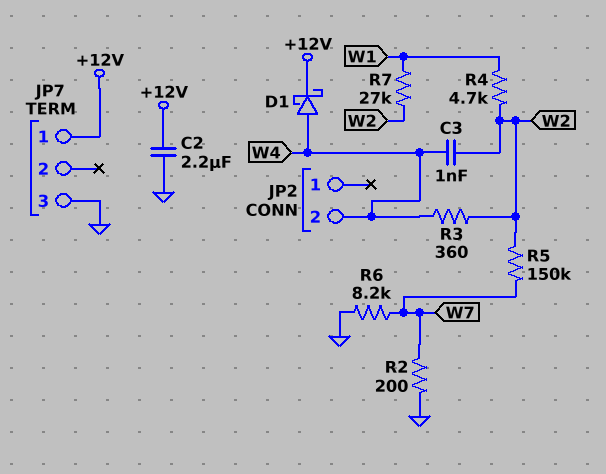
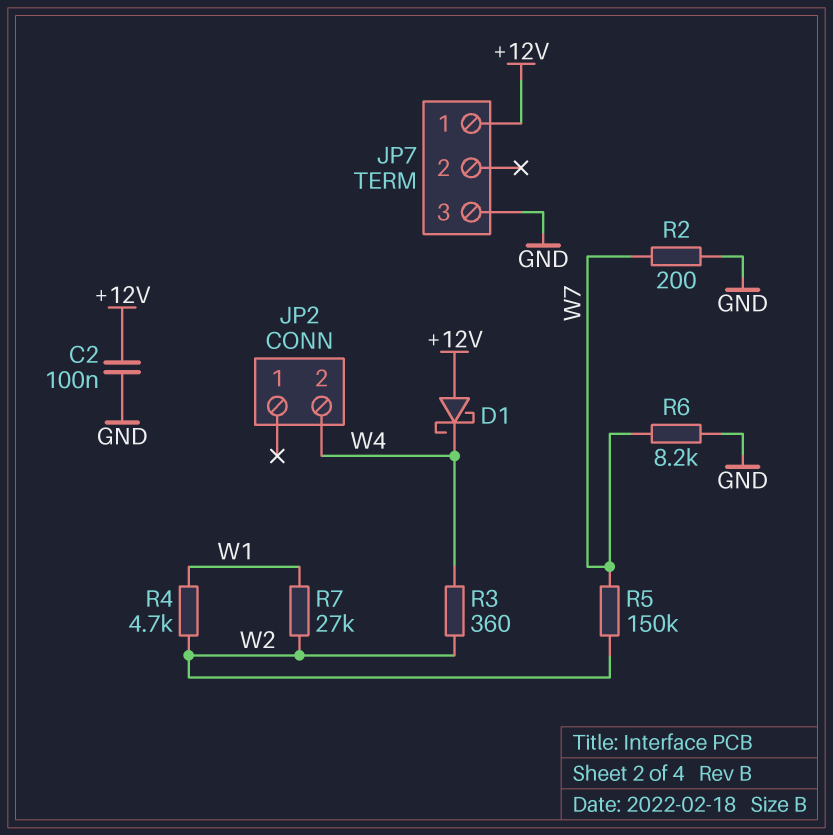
C2: 2.2uF (+12V, GND) -> 100nF (+12V, GND)
C3: 1nF (W2, W4) -> none
D1: schottky (A W4, K +12V) -> schottky (A +12V, K W4)

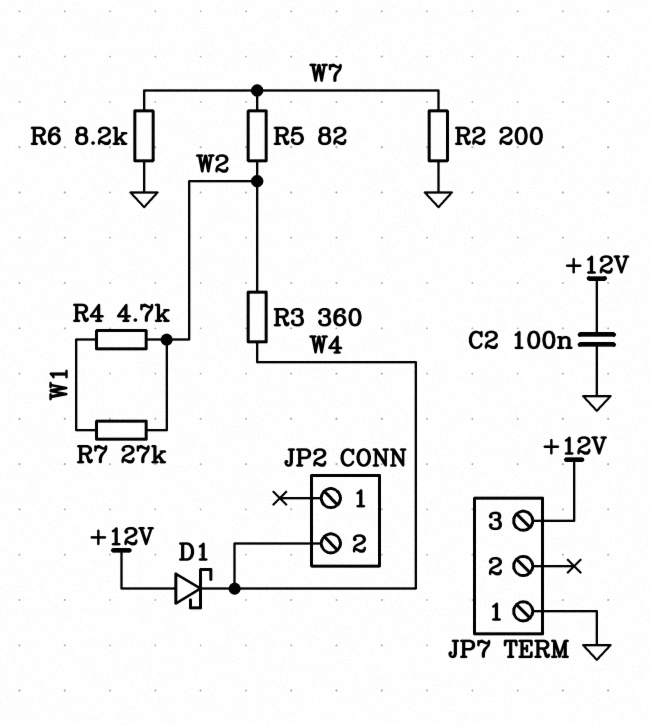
JP7 pin 1: +12V -> GND
JP7 pin 3: GND -> +12V
R5: 150k (W2, W7) -> 82 (W2, W7)

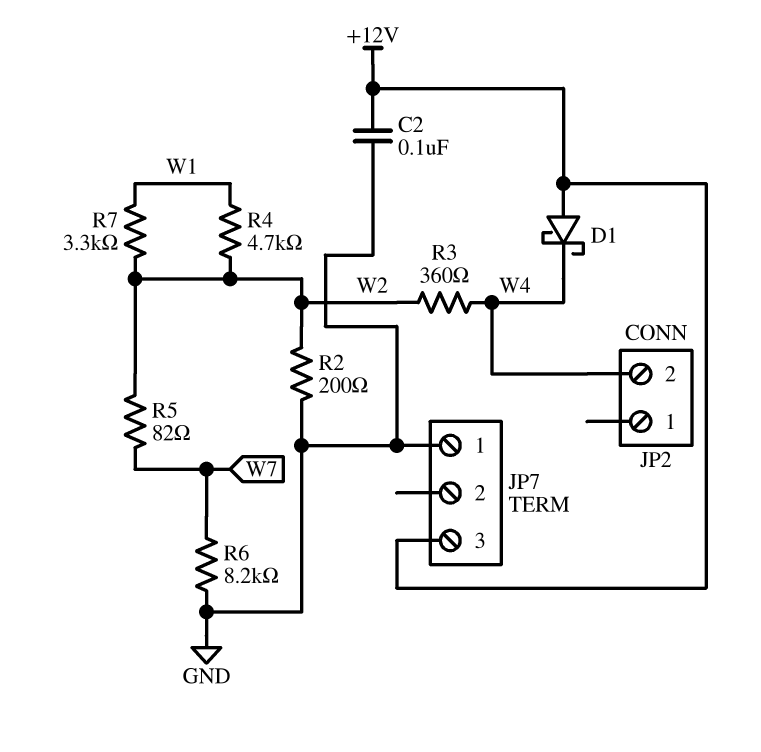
R2: 200 (GND, W7) -> 200 (GND, W2)
R7: 27k (W1, W2) -> 3.3k (W1, W2)

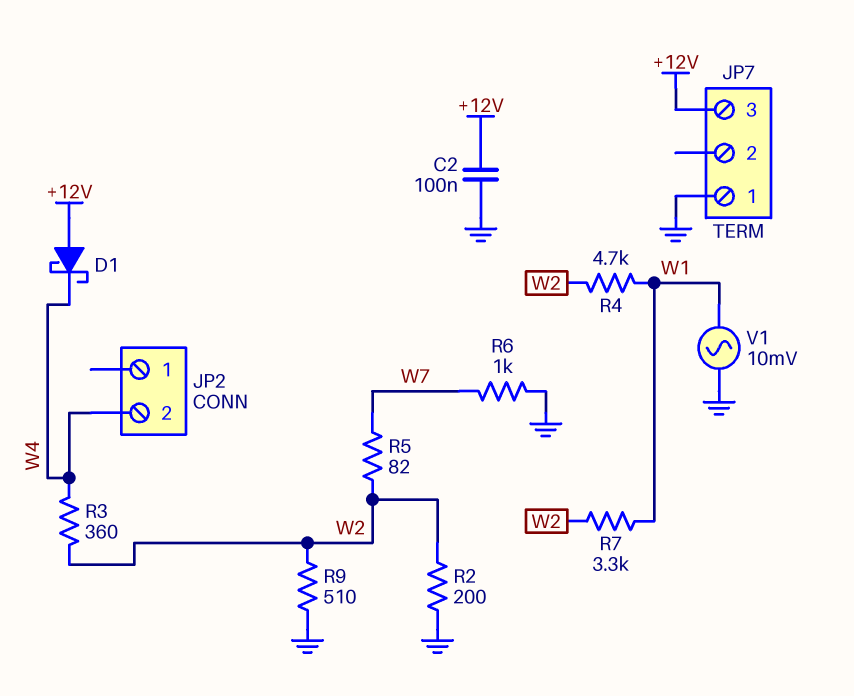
R6: 8.2k (GND, W7) -> 1k (GND, W7)
R9: none -> 510 (GND, W2)
V1: none -> AC 10mV (GND, W1)

